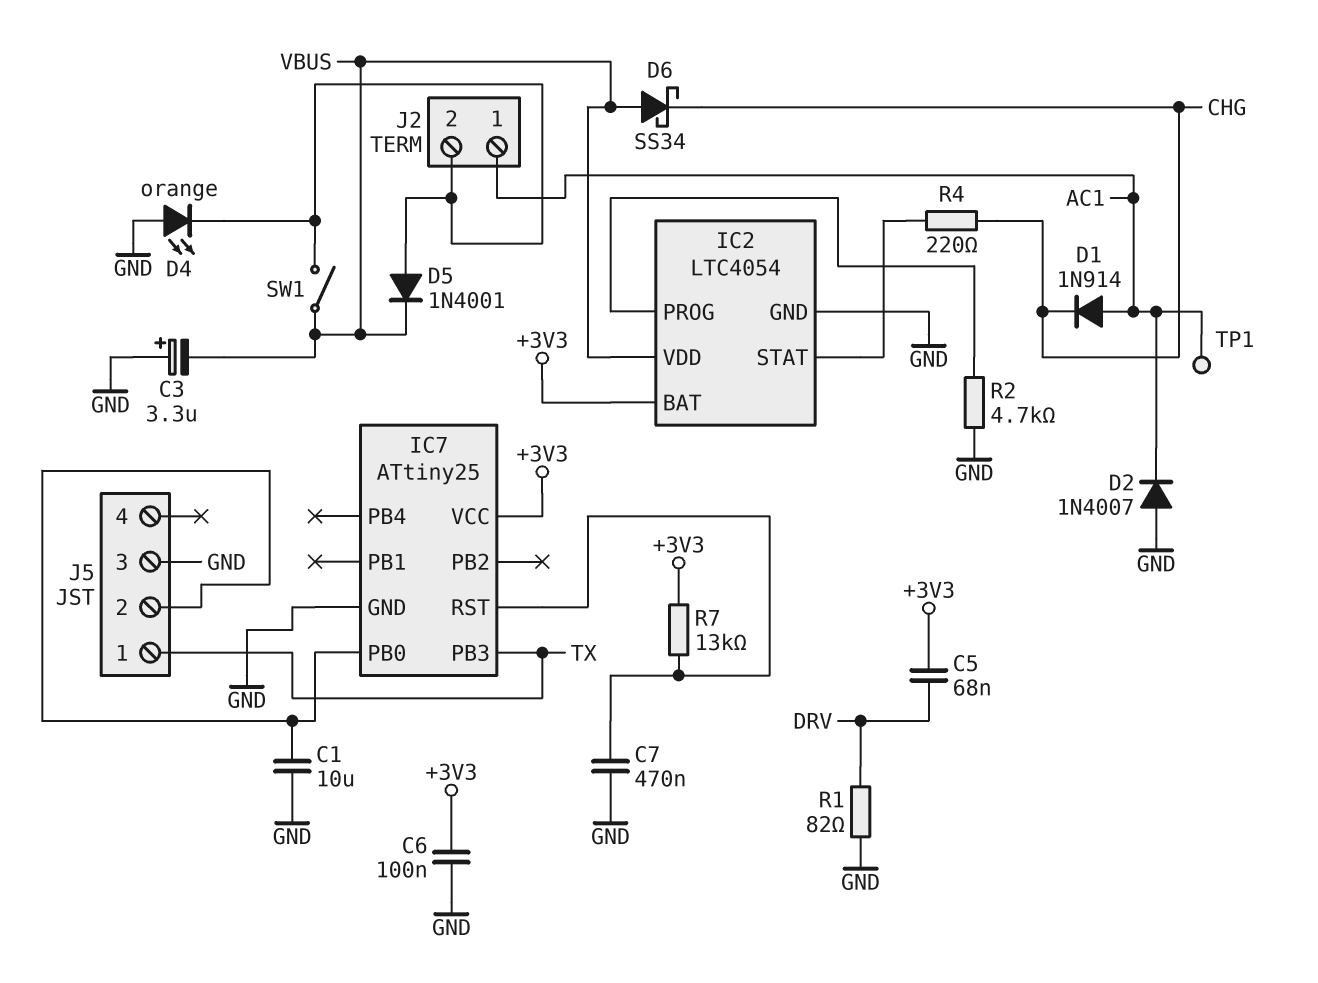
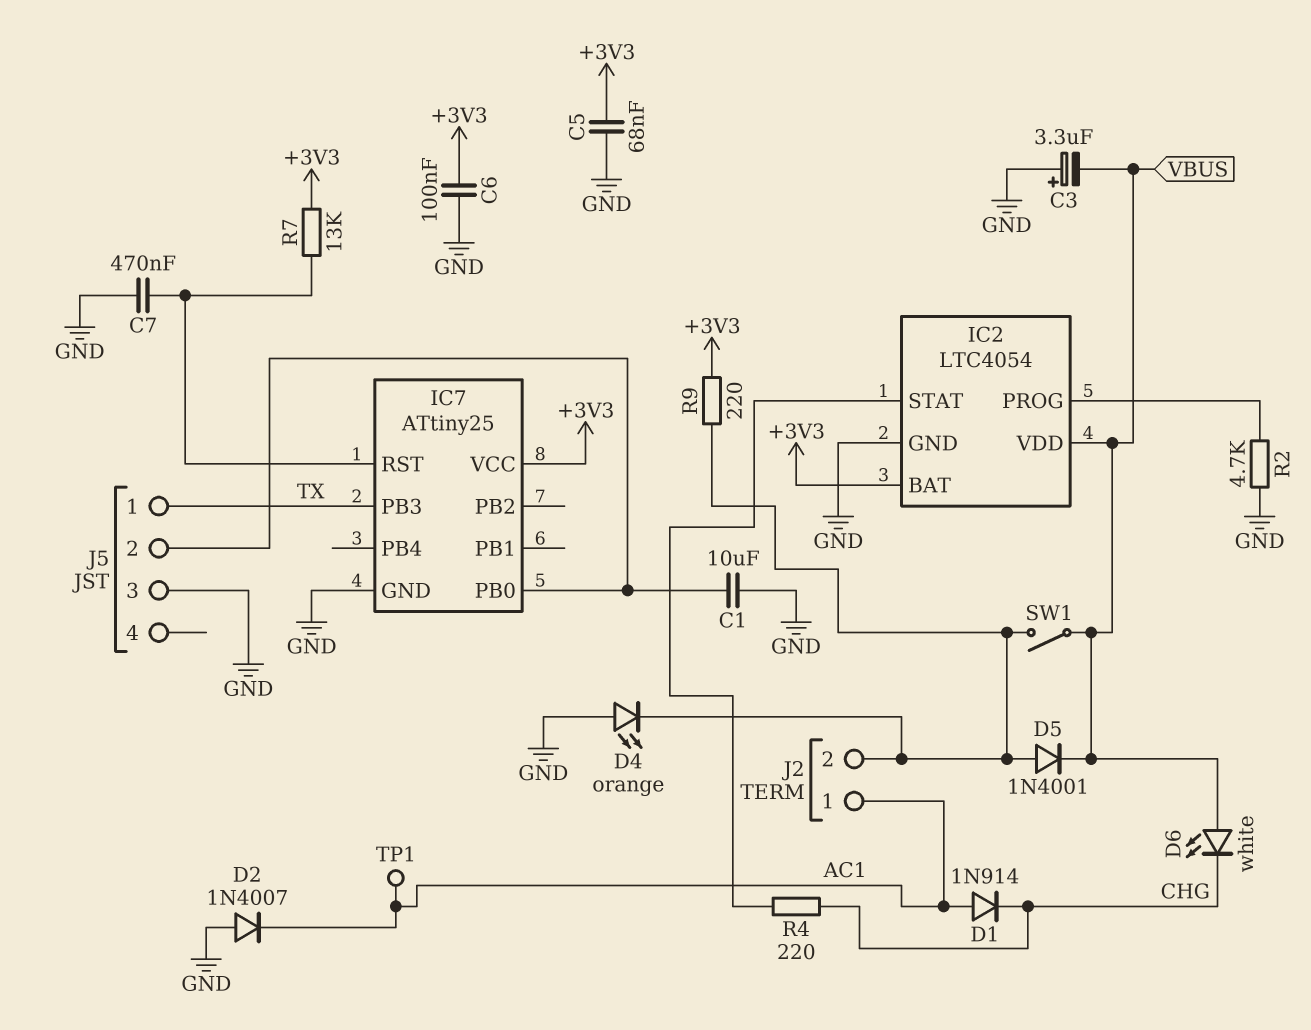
C5: 68nF (+3V3, DRV) -> 68nF (+3V3, GND)
D6: schottky SS34 (A VBUS, K CHG) -> LED white (A VBUS, K CHG)
R1: 82 (DRV, GND) -> none
R9: none -> 220 (+3V3, J2/2)

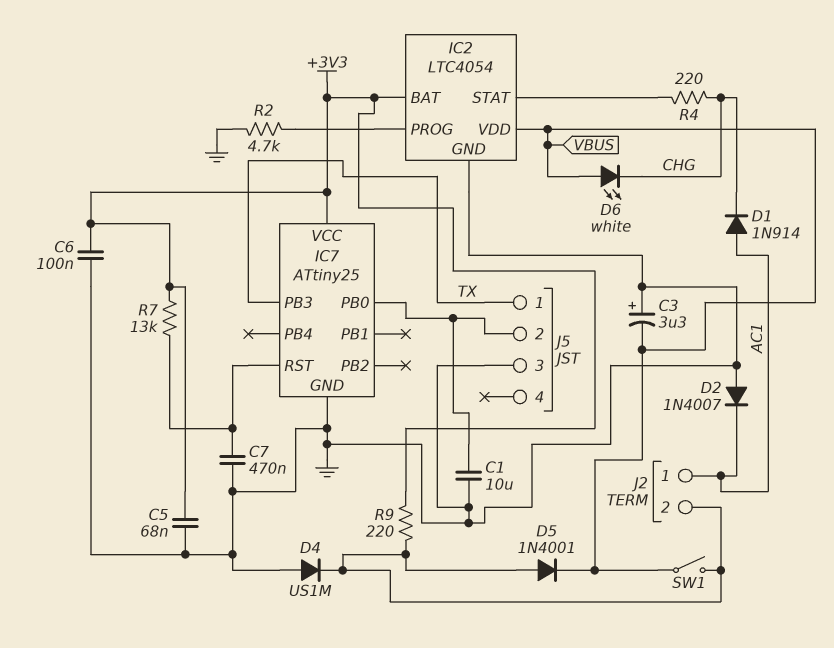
D4: LED orange (A GND, K J2/2) -> diode US1M (A GND, K J2/2)
TP1: test point (AC1) -> none

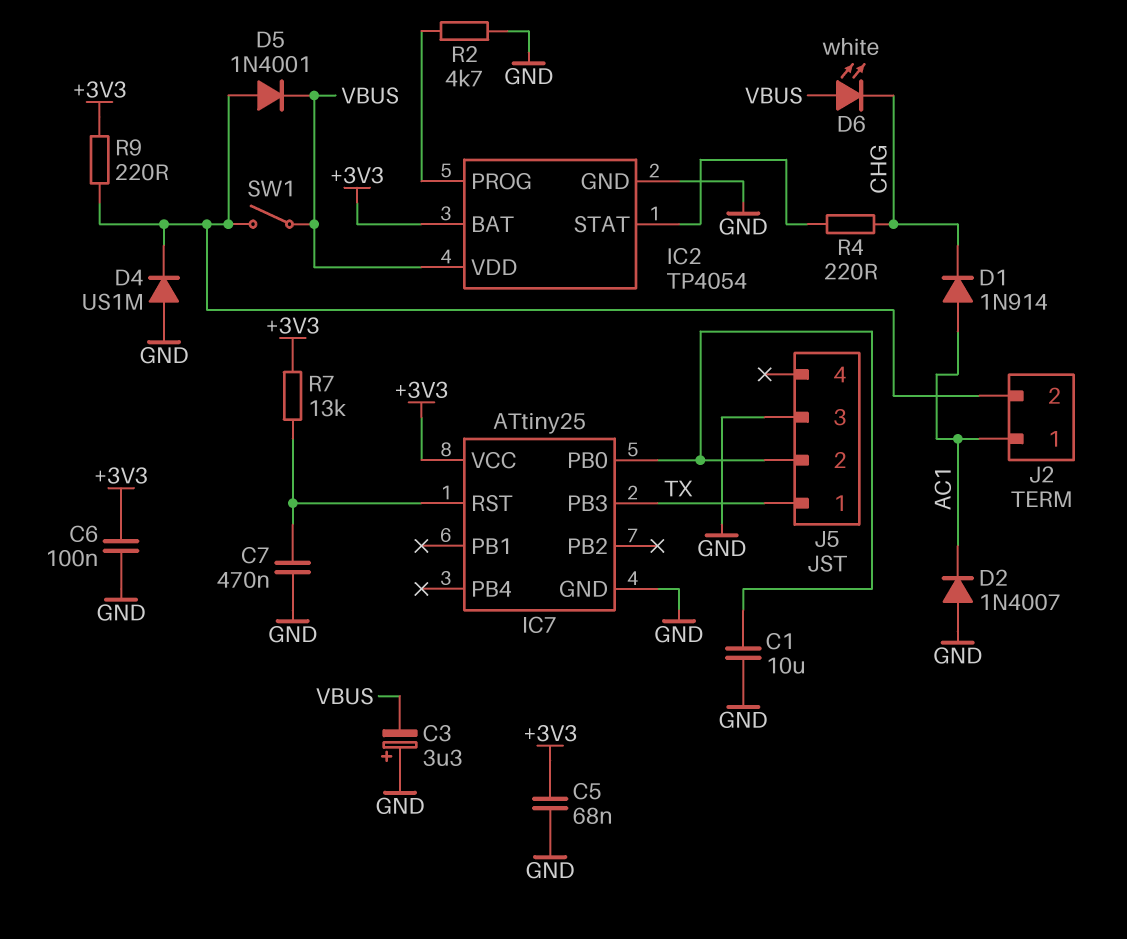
IC2: LTC4054 -> TP4054

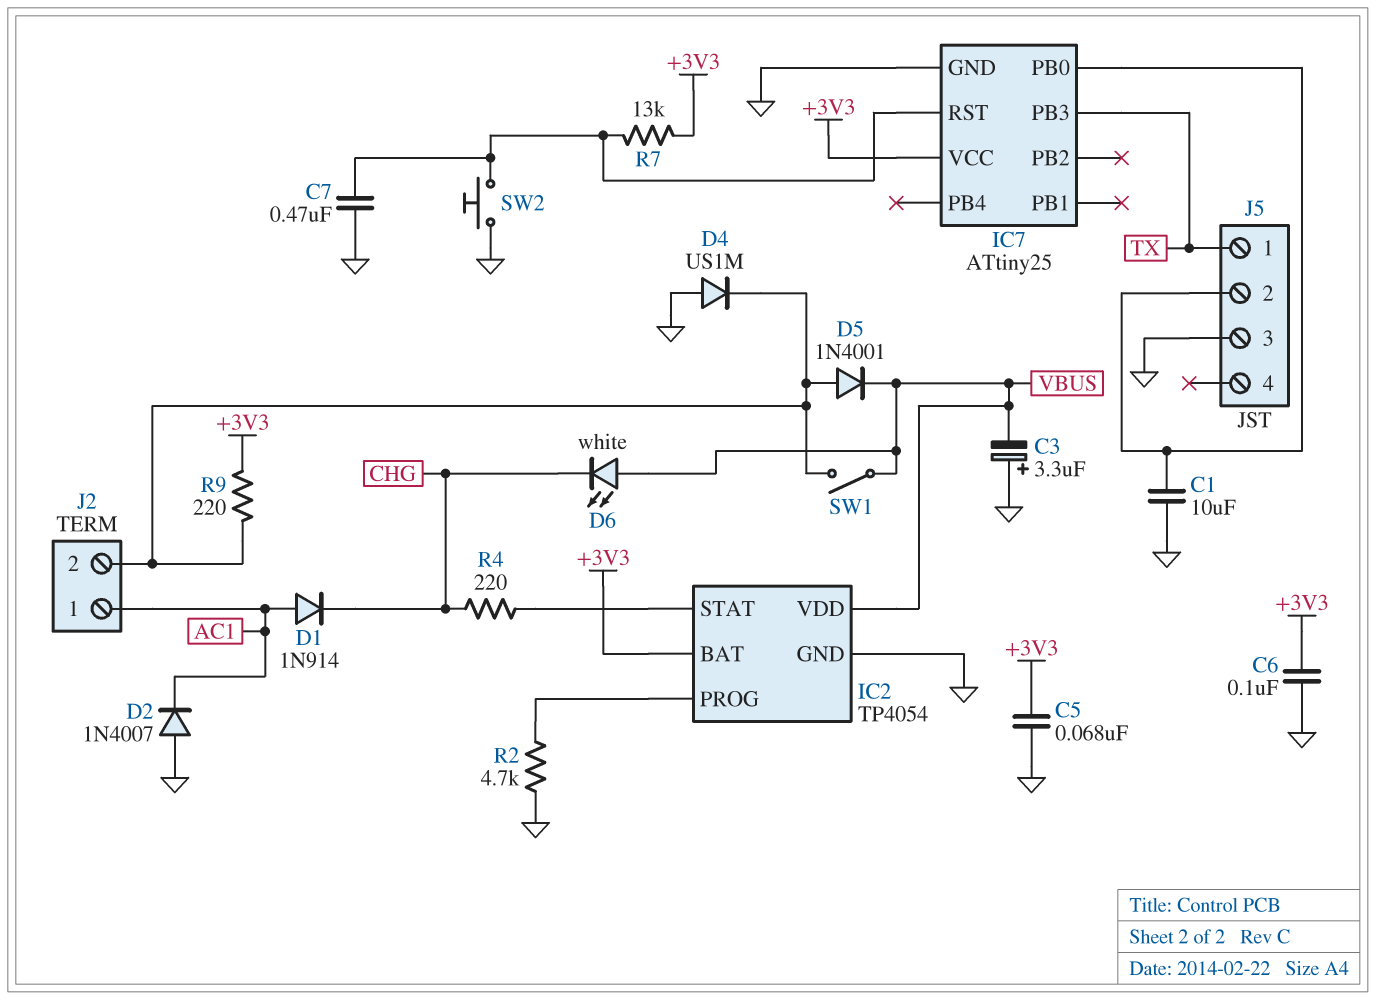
SW2: none -> button (GND, IC7/RST)

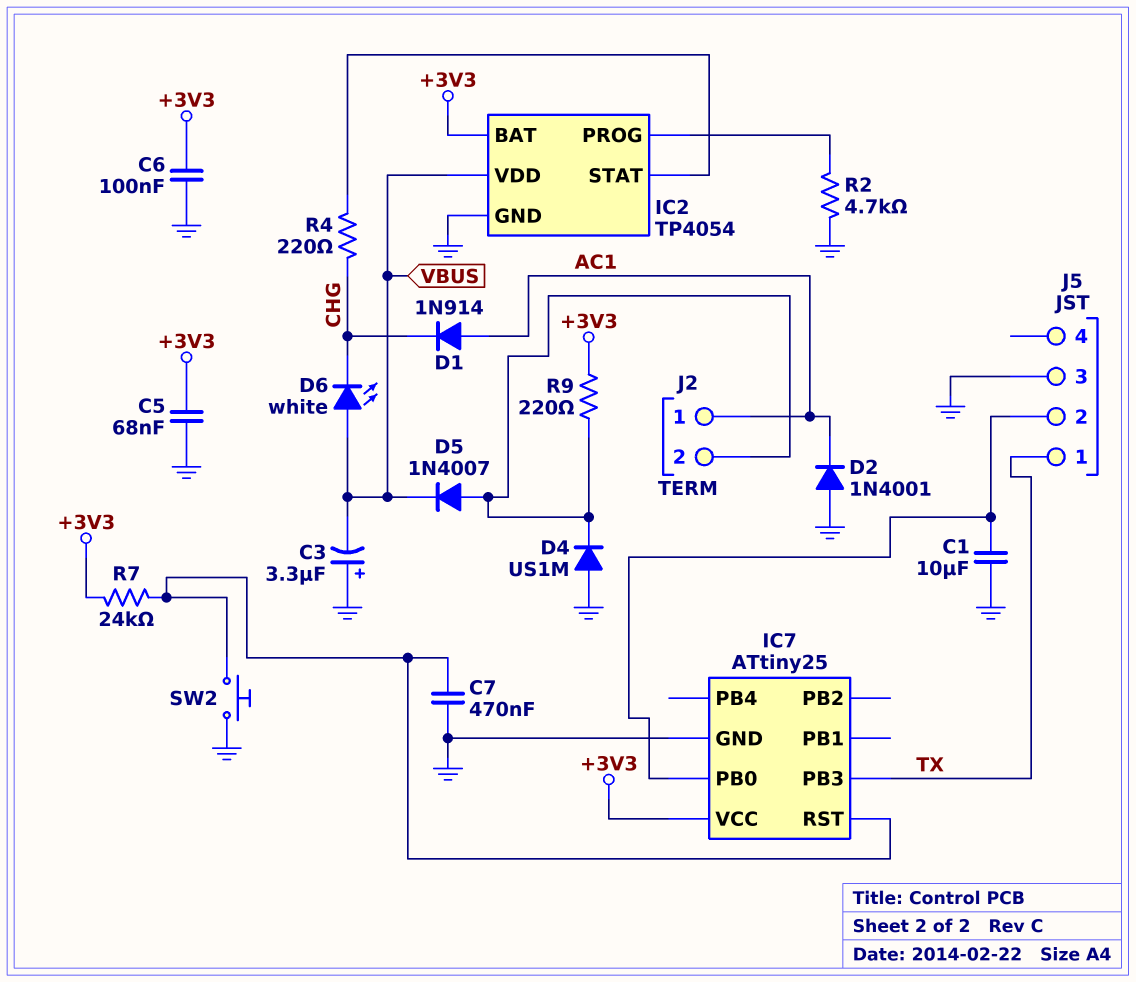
D2: diode 1N4007 (A GND, K AC1) -> diode 1N4001 (A GND, K AC1)
D5: diode 1N4001 (A J2/2, K VBUS) -> diode 1N4007 (A J2/2, K VBUS)
R7: 13k (+3V3, IC7/RST) -> 24k (+3V3, IC7/RST)
SW1: switch (J2/2, VBUS) -> none

